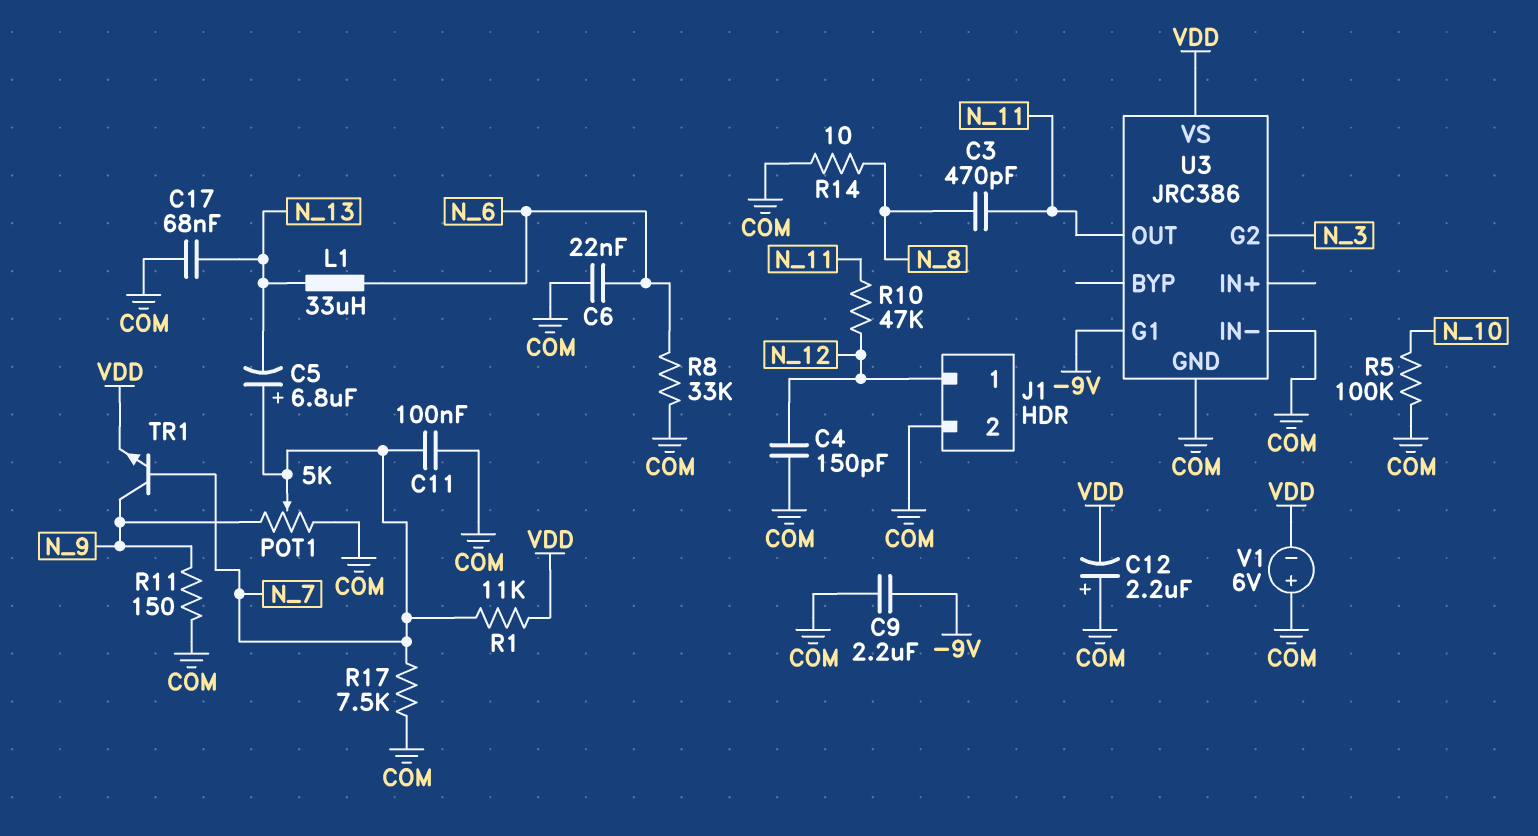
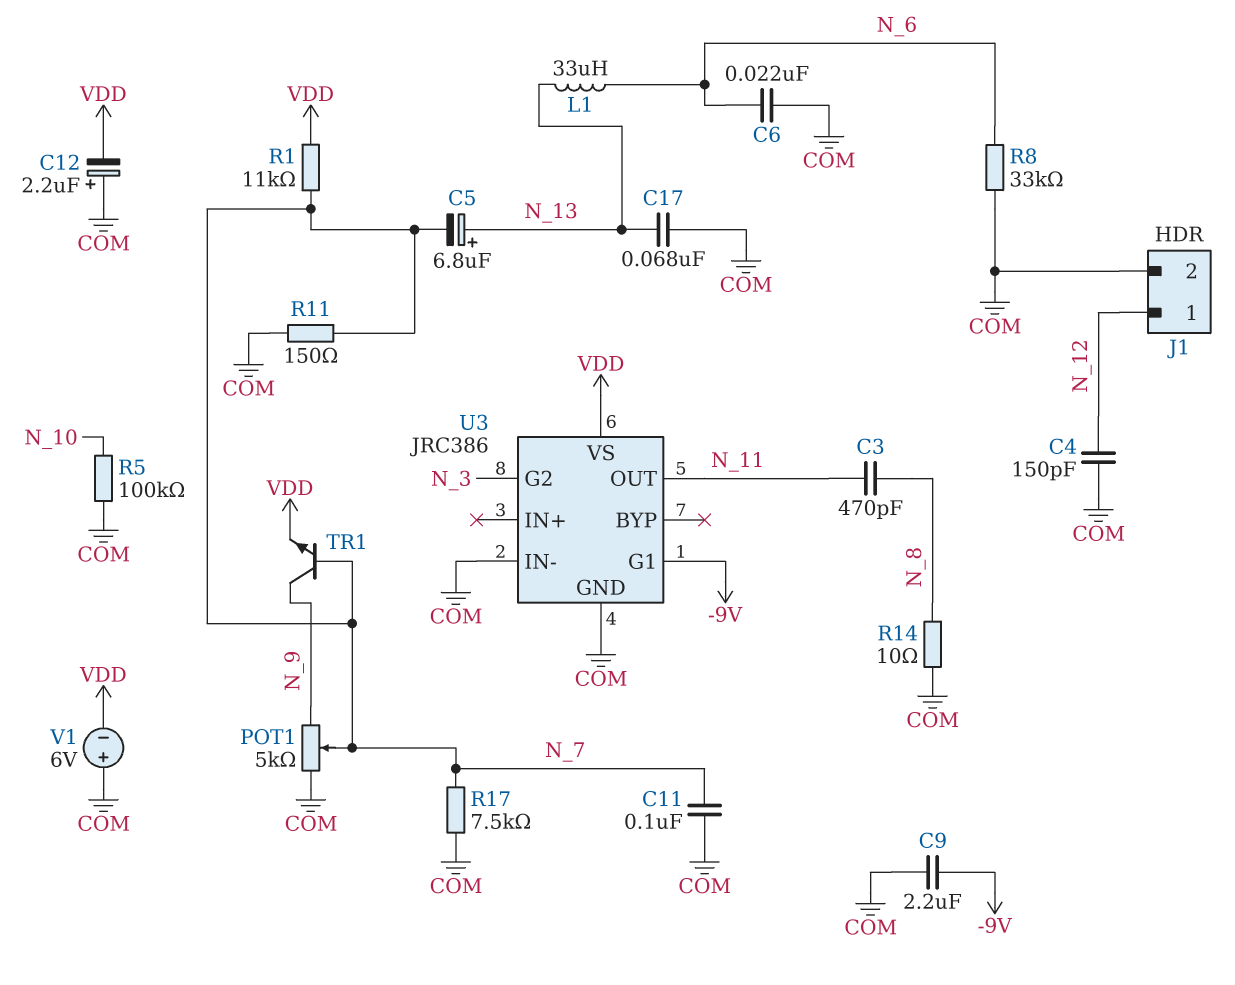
C5: 6.8uF (plus N_7, minus N_13) -> 6.8uF (plus N_13, minus N_7)
R10: 47k (N_11, N_12) -> none
R11: 150 (COM, N_9) -> 150 (COM, N_7)

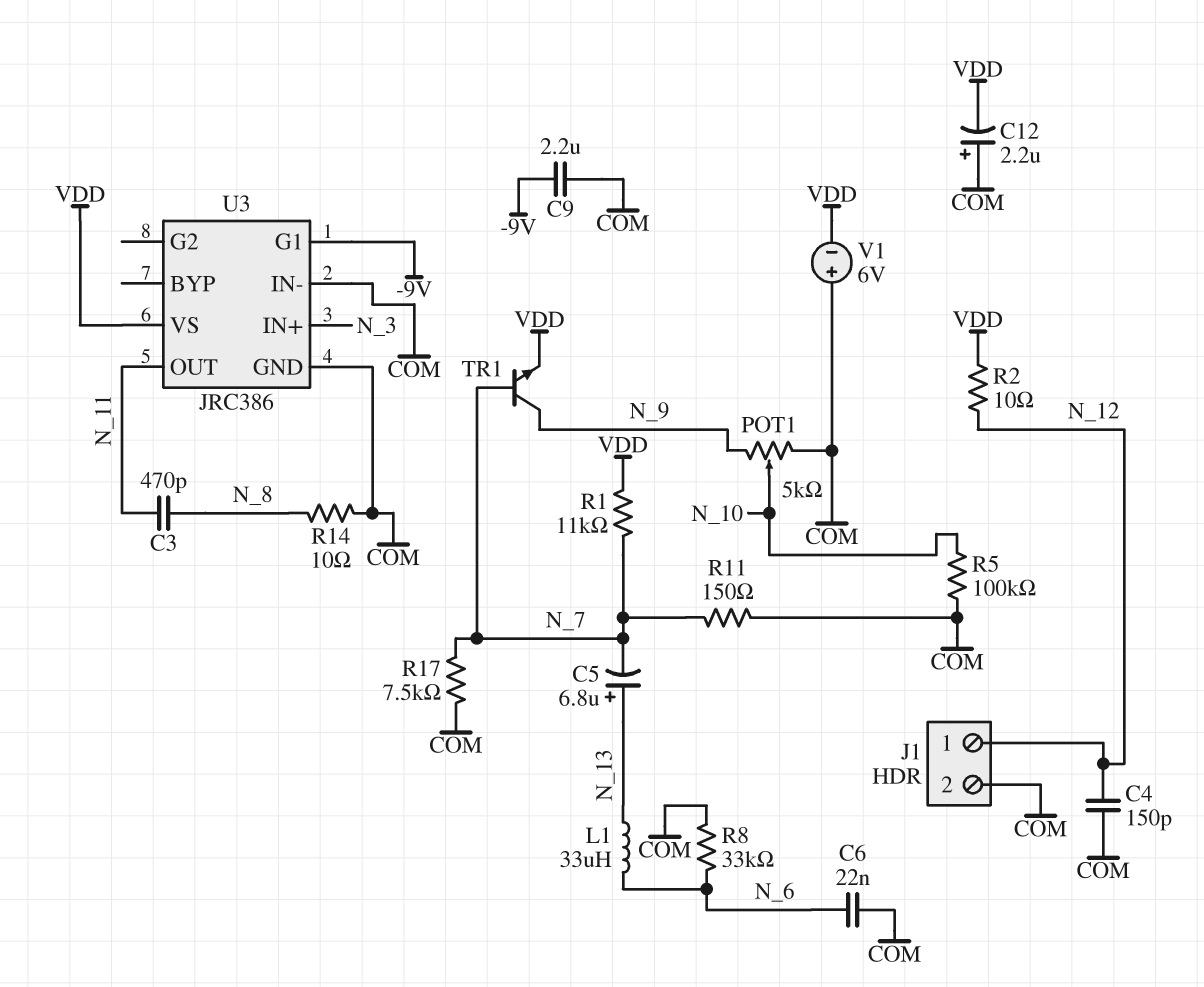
C11: 100nF (COM, N_7) -> none
C17: 68nF (COM, N_13) -> none
POT1: 5k (COM, N_9, wiper N_7) -> 5k (COM, N_9, wiper N_10)
R2: none -> 10 (N_12, VDD)
U3 pin G2: N_3 -> none
U3 pin IN+: none -> N_3

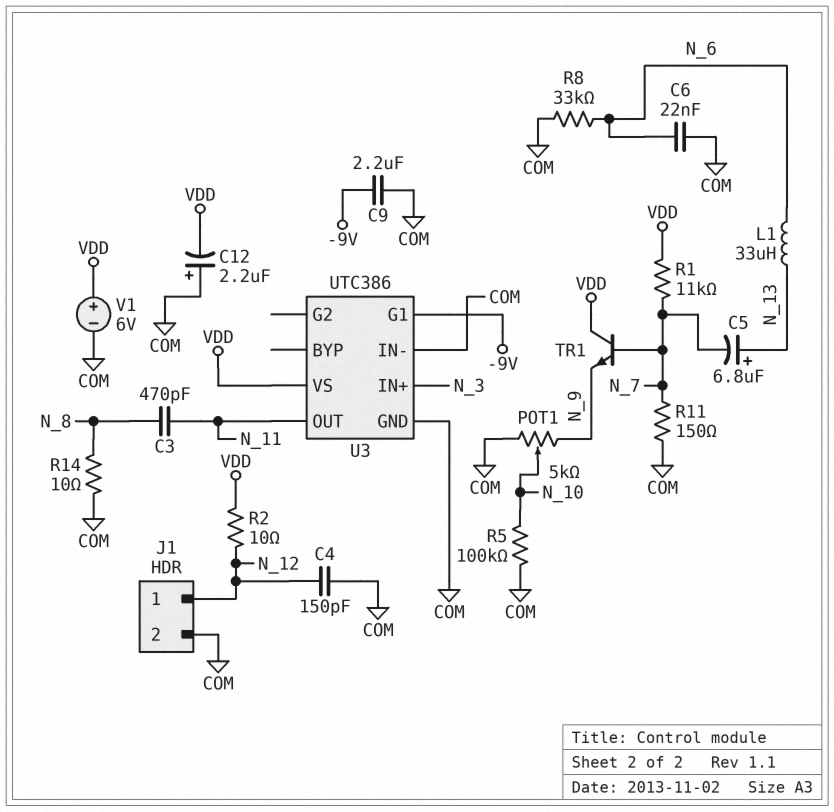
R17: 7.5k (COM, N_7) -> none
TR1: NPN (B N_7, C N_9, E VDD) -> NPN (B N_7, C VDD, E N_9)
U3: JRC386 -> UTC386
V1: 6V (plus COM, minus VDD) -> 6V (plus VDD, minus COM)

